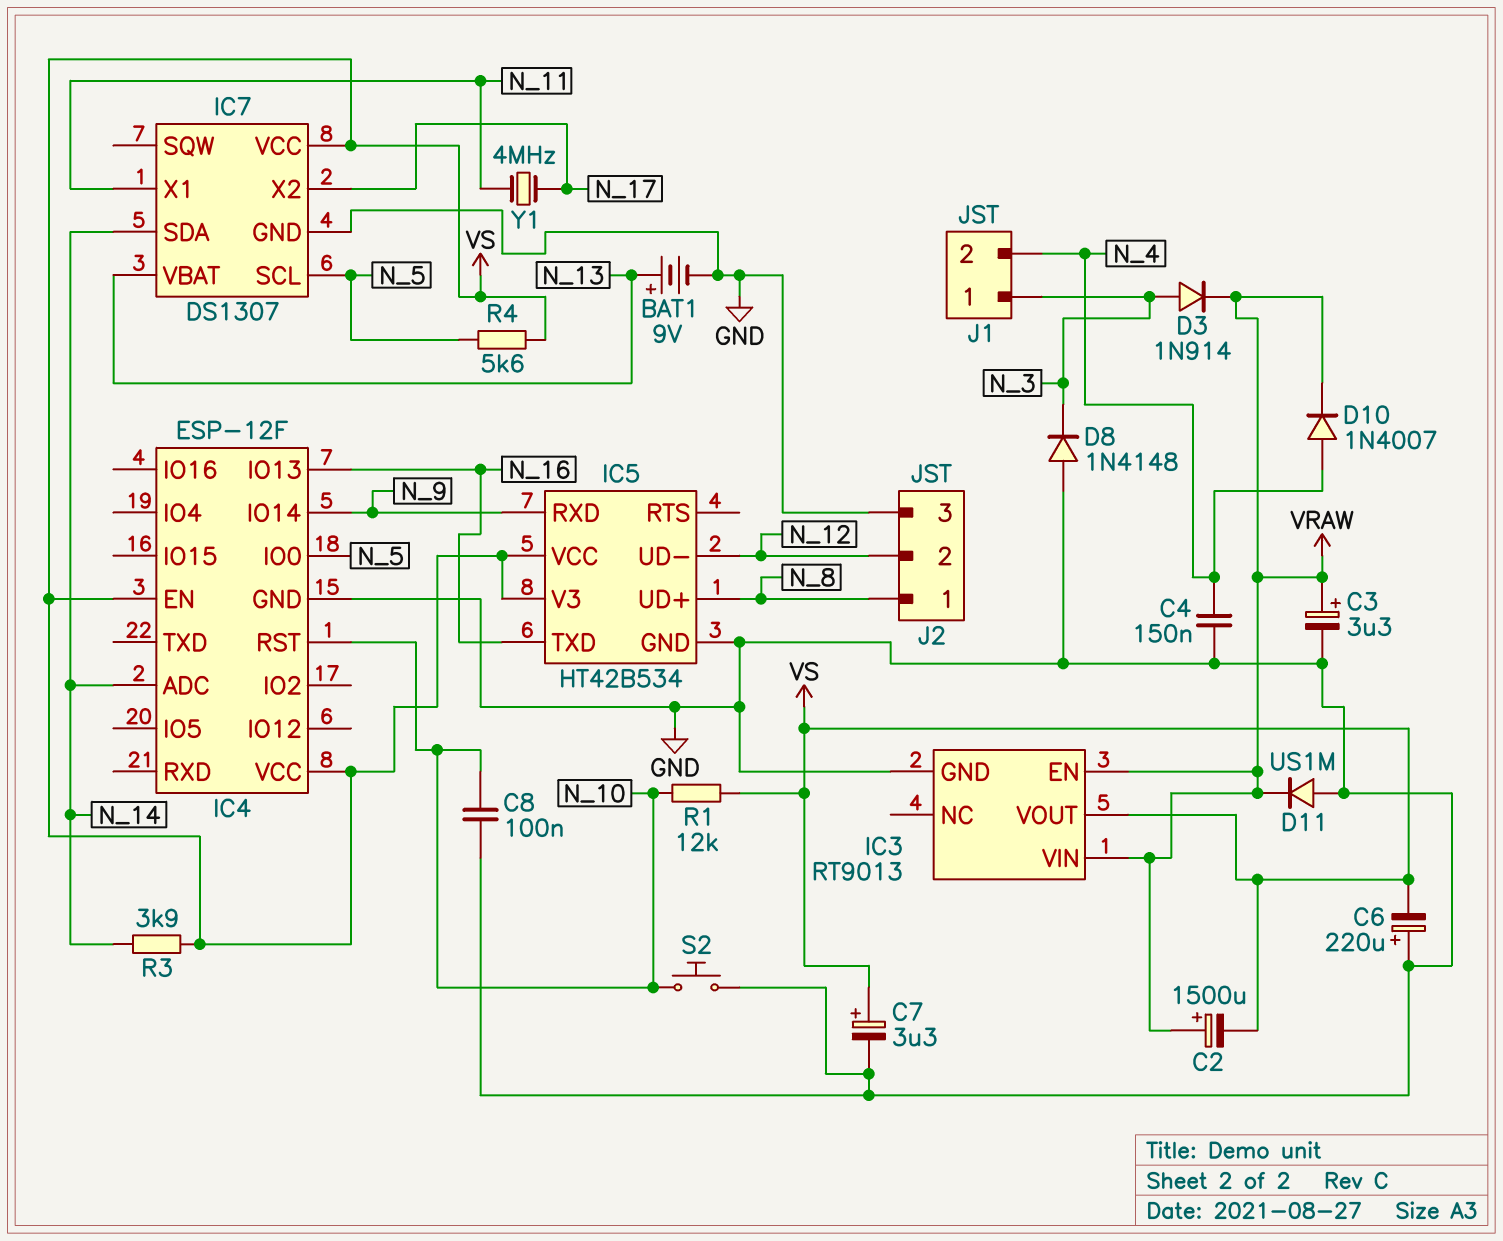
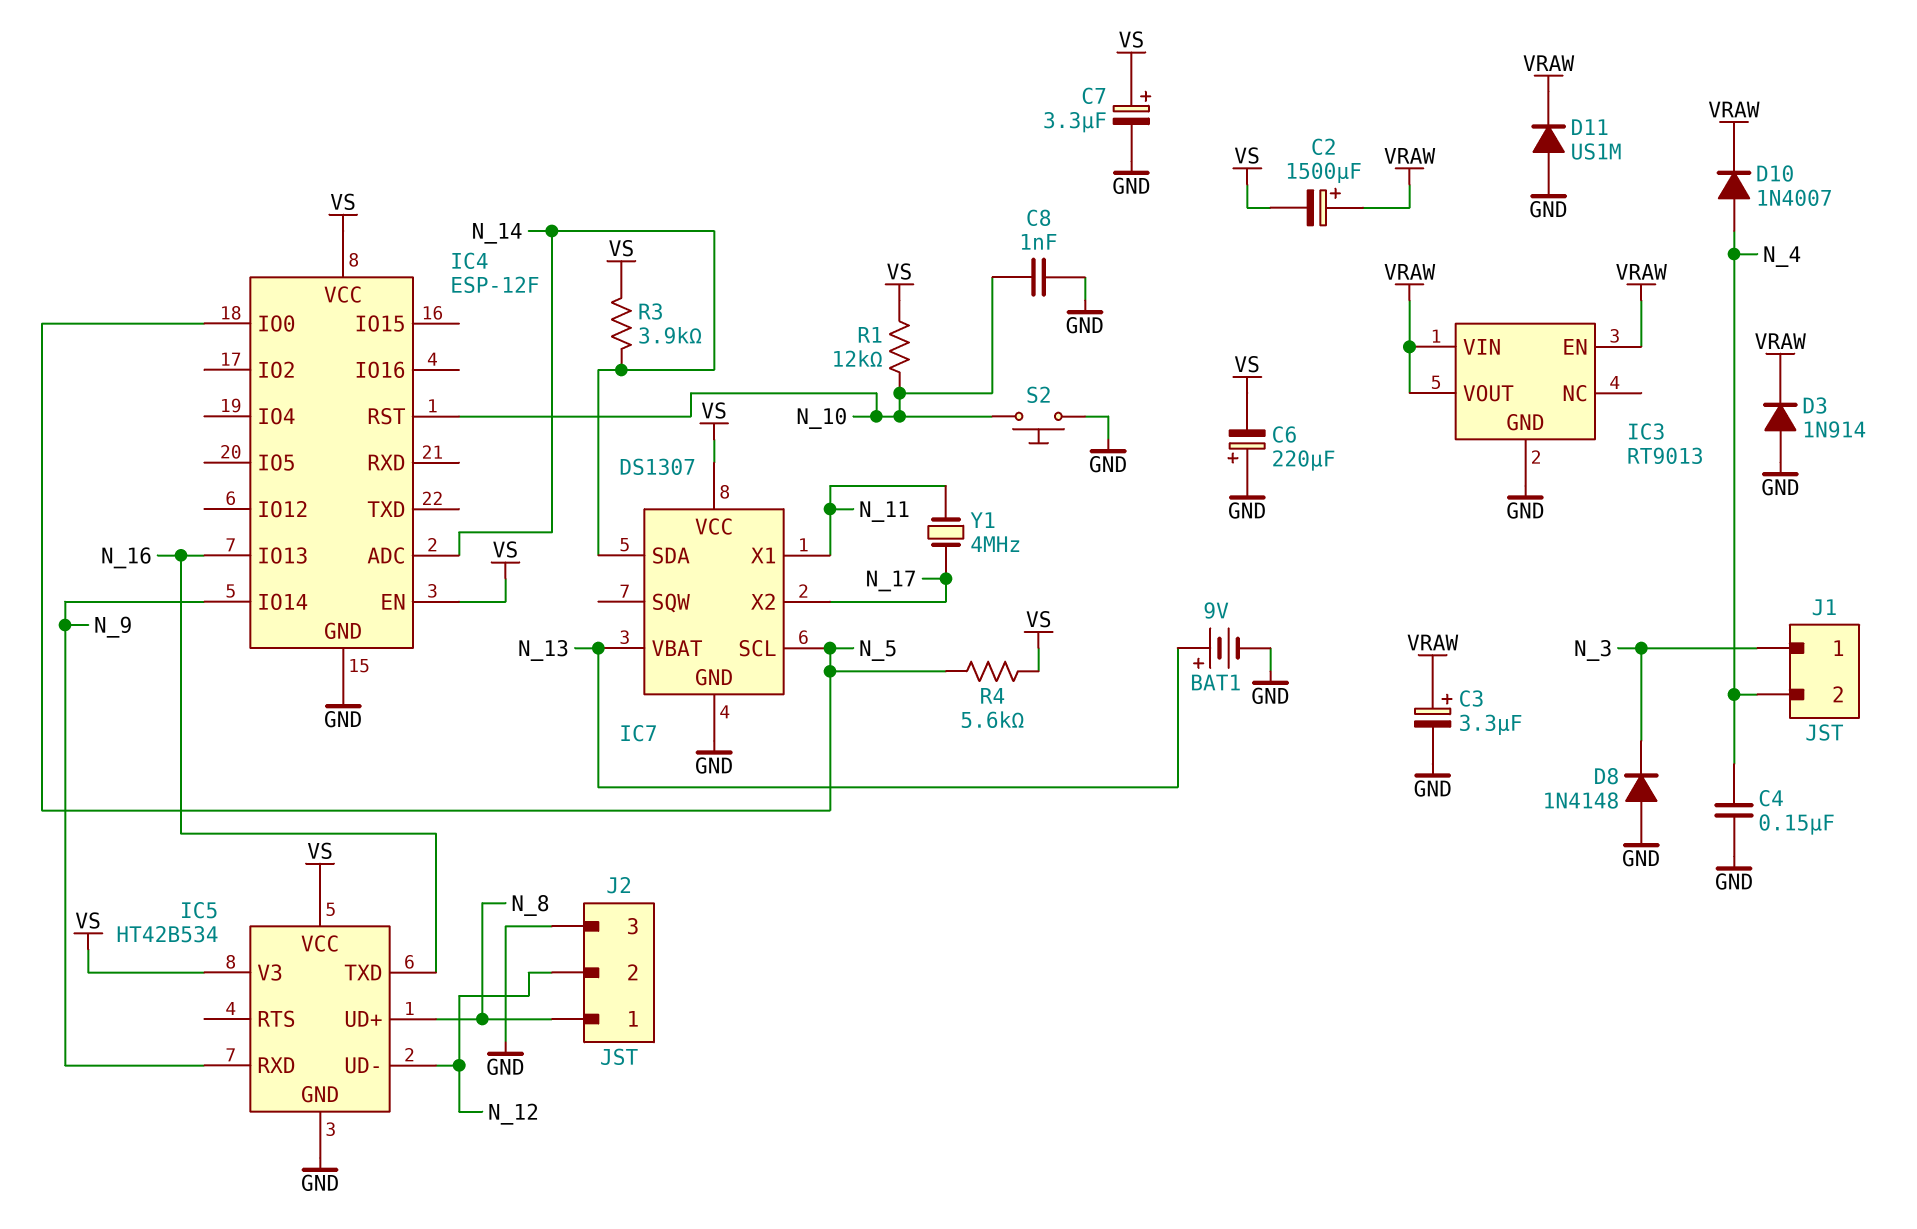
C8: 100nF (GND, N_10) -> 1nF (GND, N_10)
D3: diode 1N914 (A N_3, K VRAW) -> diode 1N914 (A GND, K VRAW)
IC3 pin VOUT: VS -> VRAW

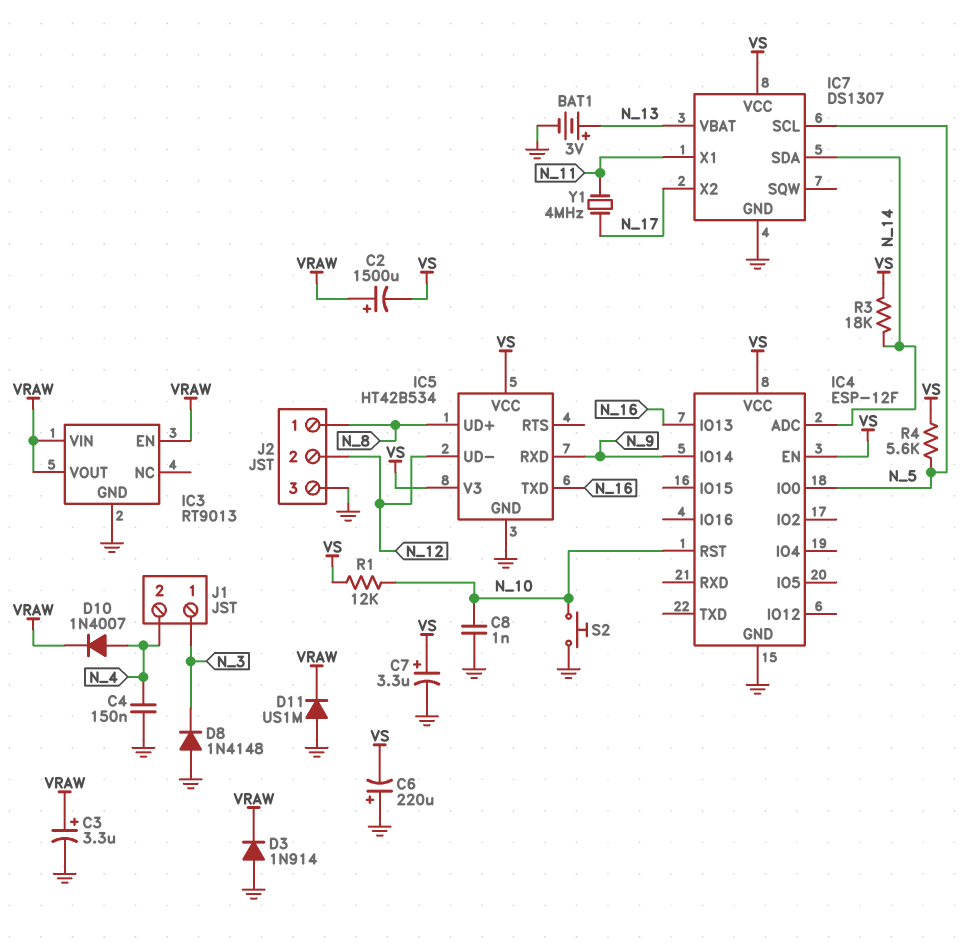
BAT1: 9V (plus N_13, minus GND) -> 3V (plus N_13, minus GND)
R3: 3.9k (N_14, VS) -> 18k (N_14, VS)

